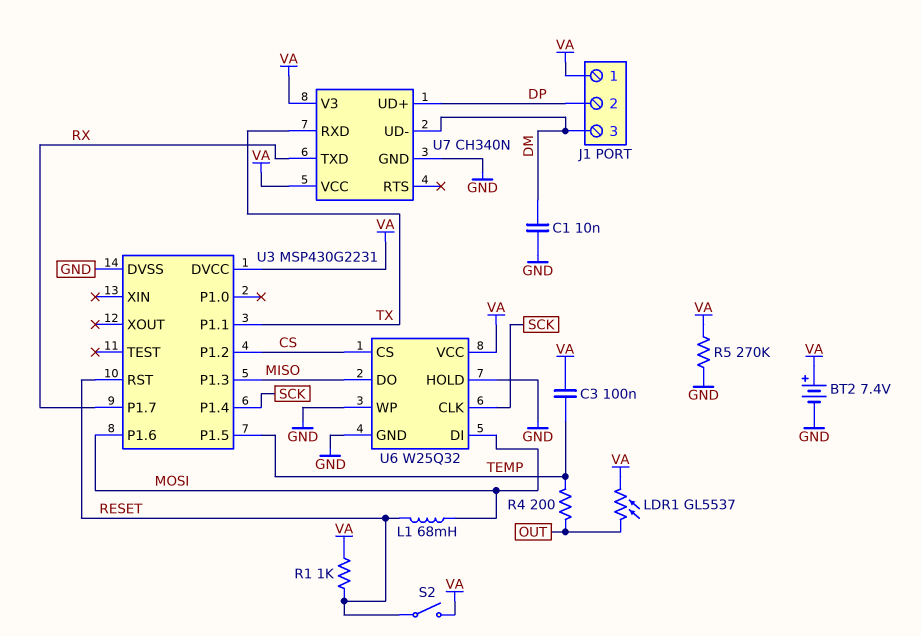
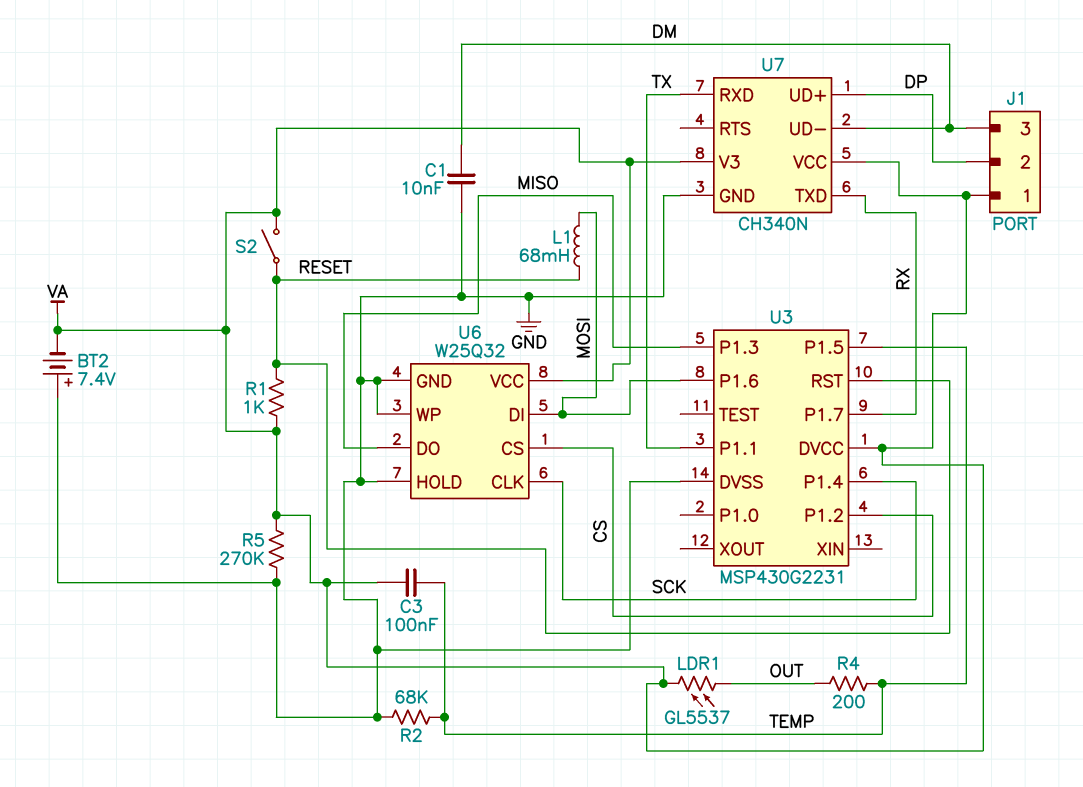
BT2: 7.4V (plus VA, minus GND) -> 7.4V (plus GND, minus VA)
R2: none -> 68k (GND, TEMP)

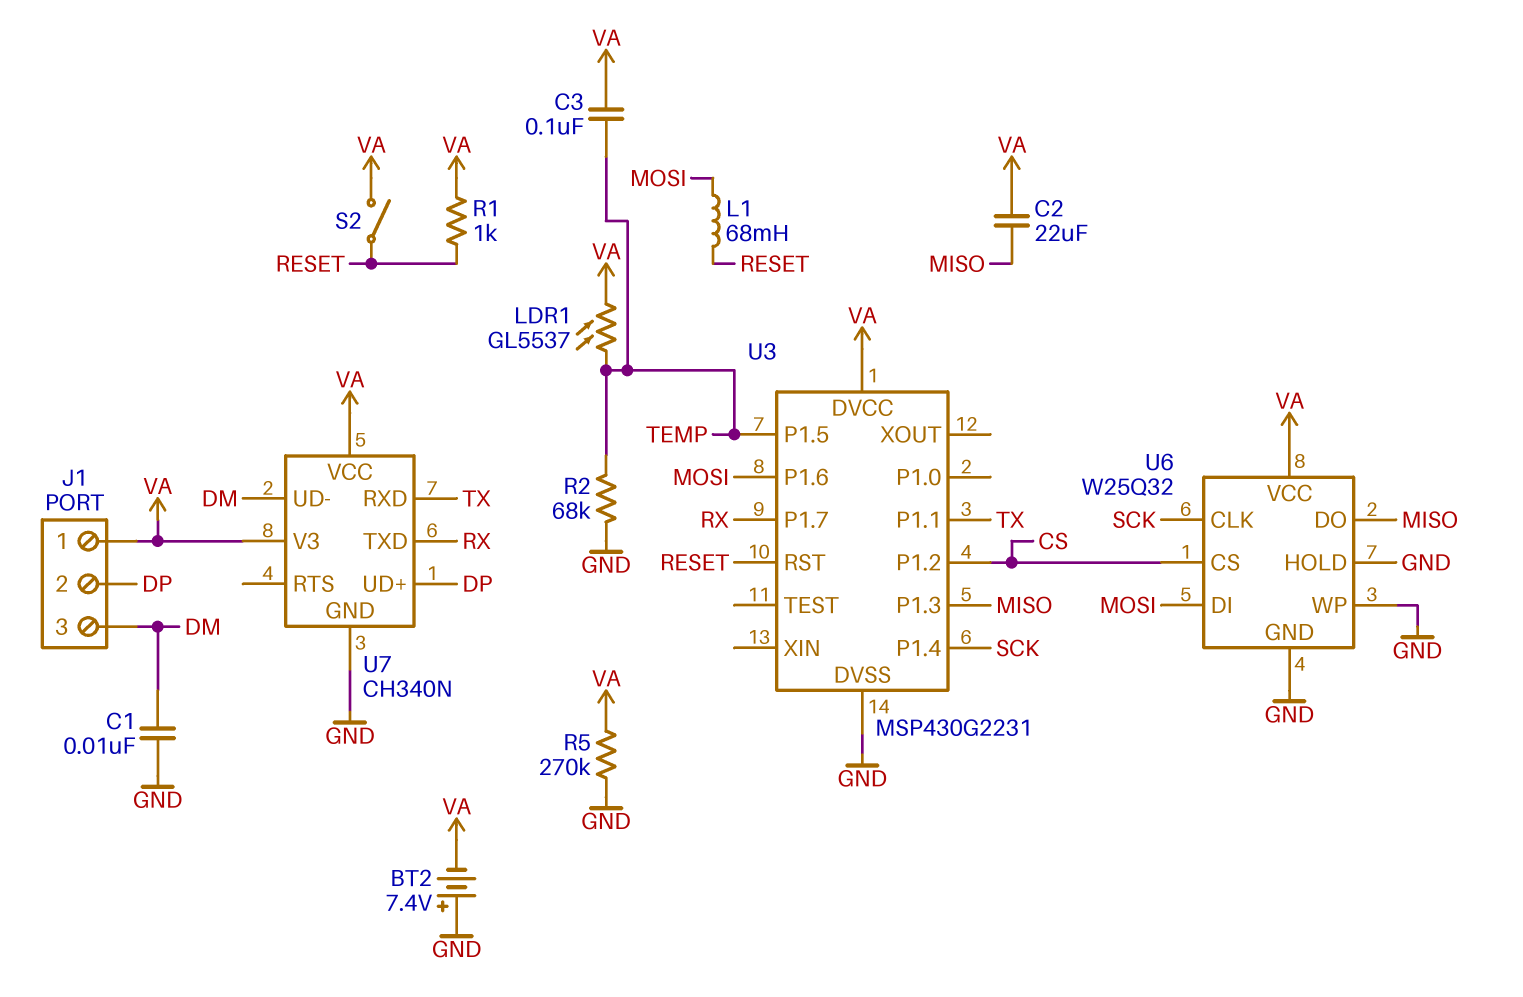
C2: none -> 22uF (MISO, VA)
LDR1: GL5537 (OUT, VA) -> GL5537 (TEMP, VA)
R4: 200 (OUT, TEMP) -> none

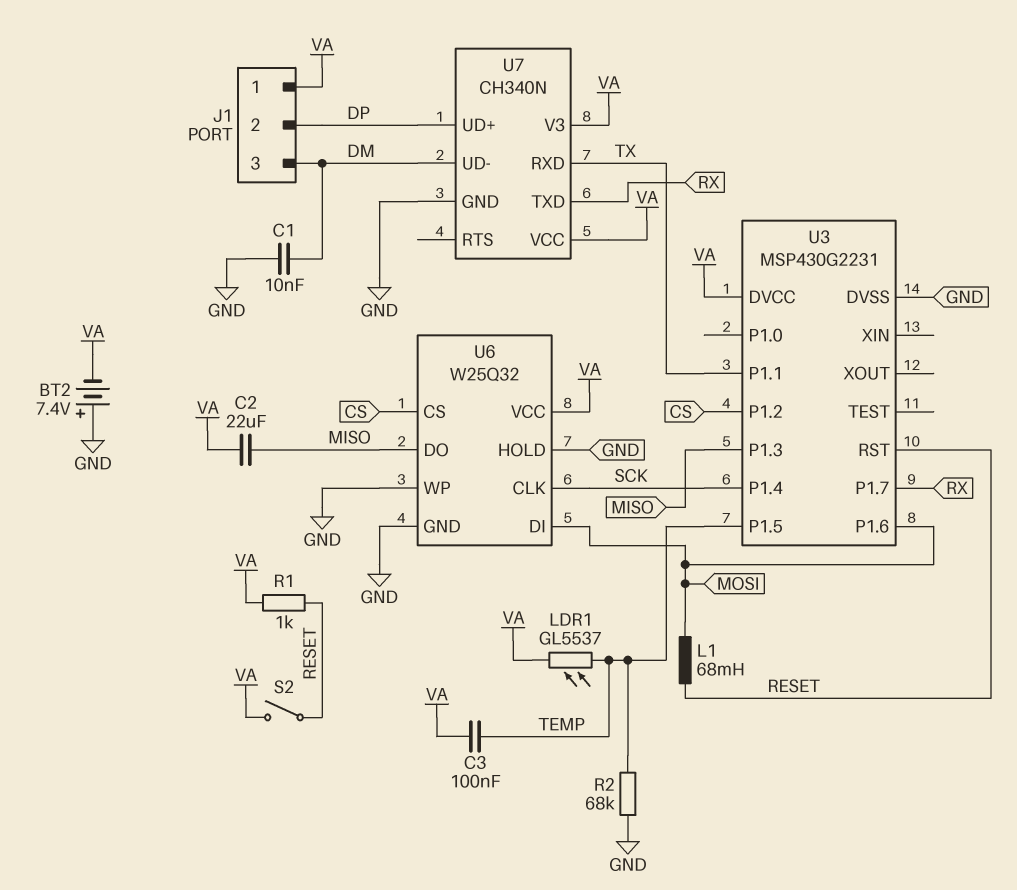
R5: 270k (GND, VA) -> none

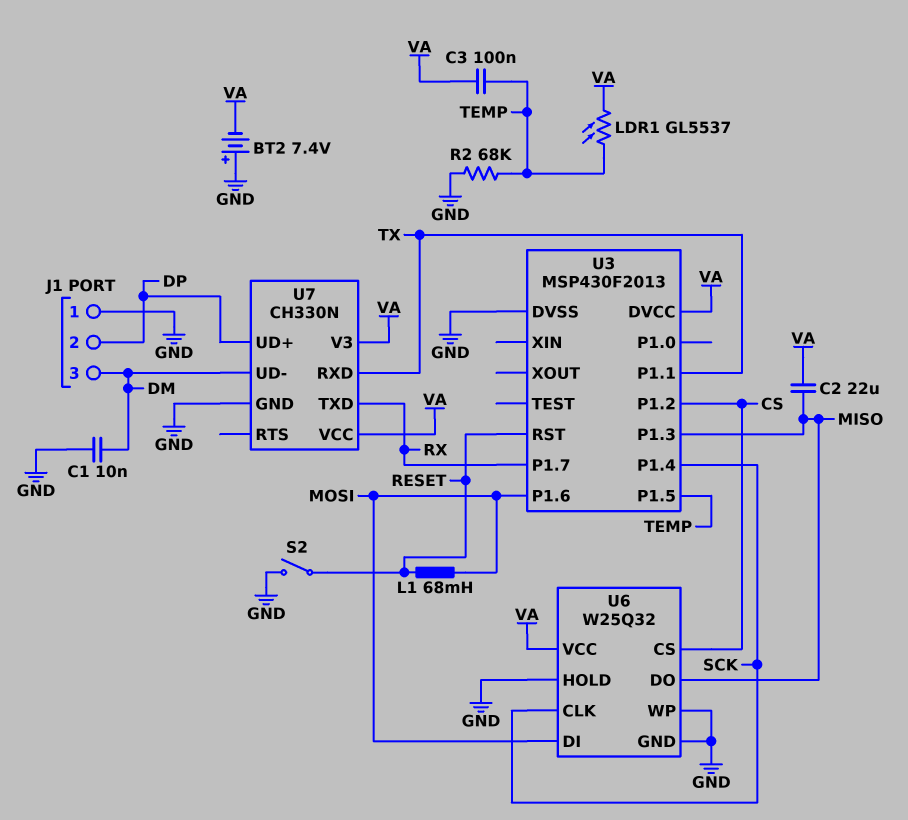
J1 pin 1: VA -> GND
R1: 1k (RESET, VA) -> none
S2: switch (RESET, VA) -> switch (GND, RESET)
U3: MSP430G2231 -> MSP430F2013
U7: CH340N -> CH330N

